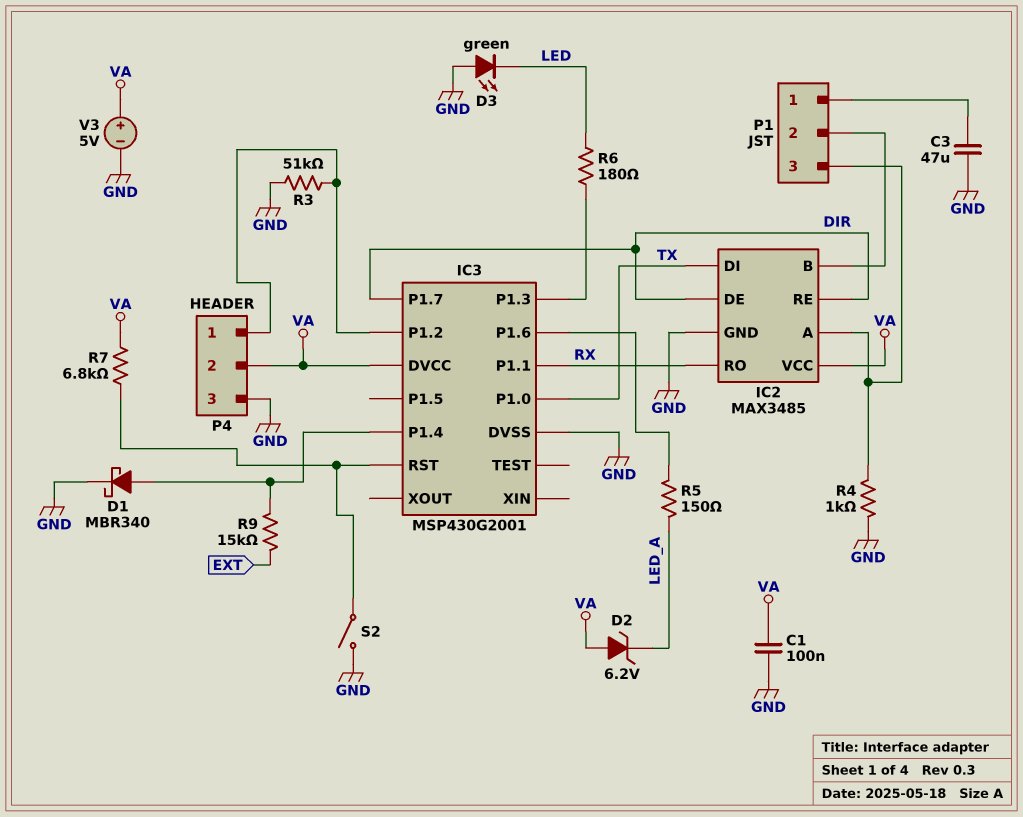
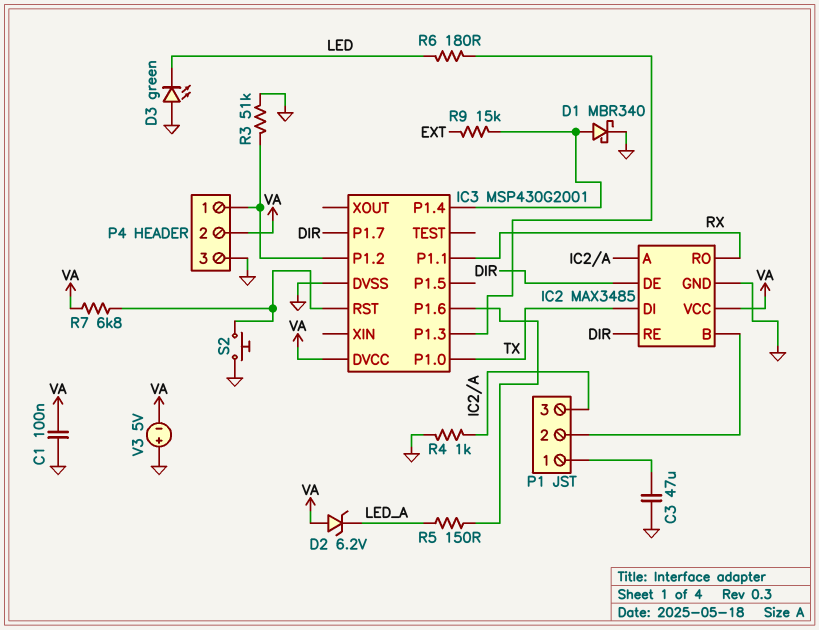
S2: switch (GND, IC3/RST) -> button (GND, IC3/RST)
V3: 5V (plus VA, minus GND) -> 5V (plus GND, minus VA)

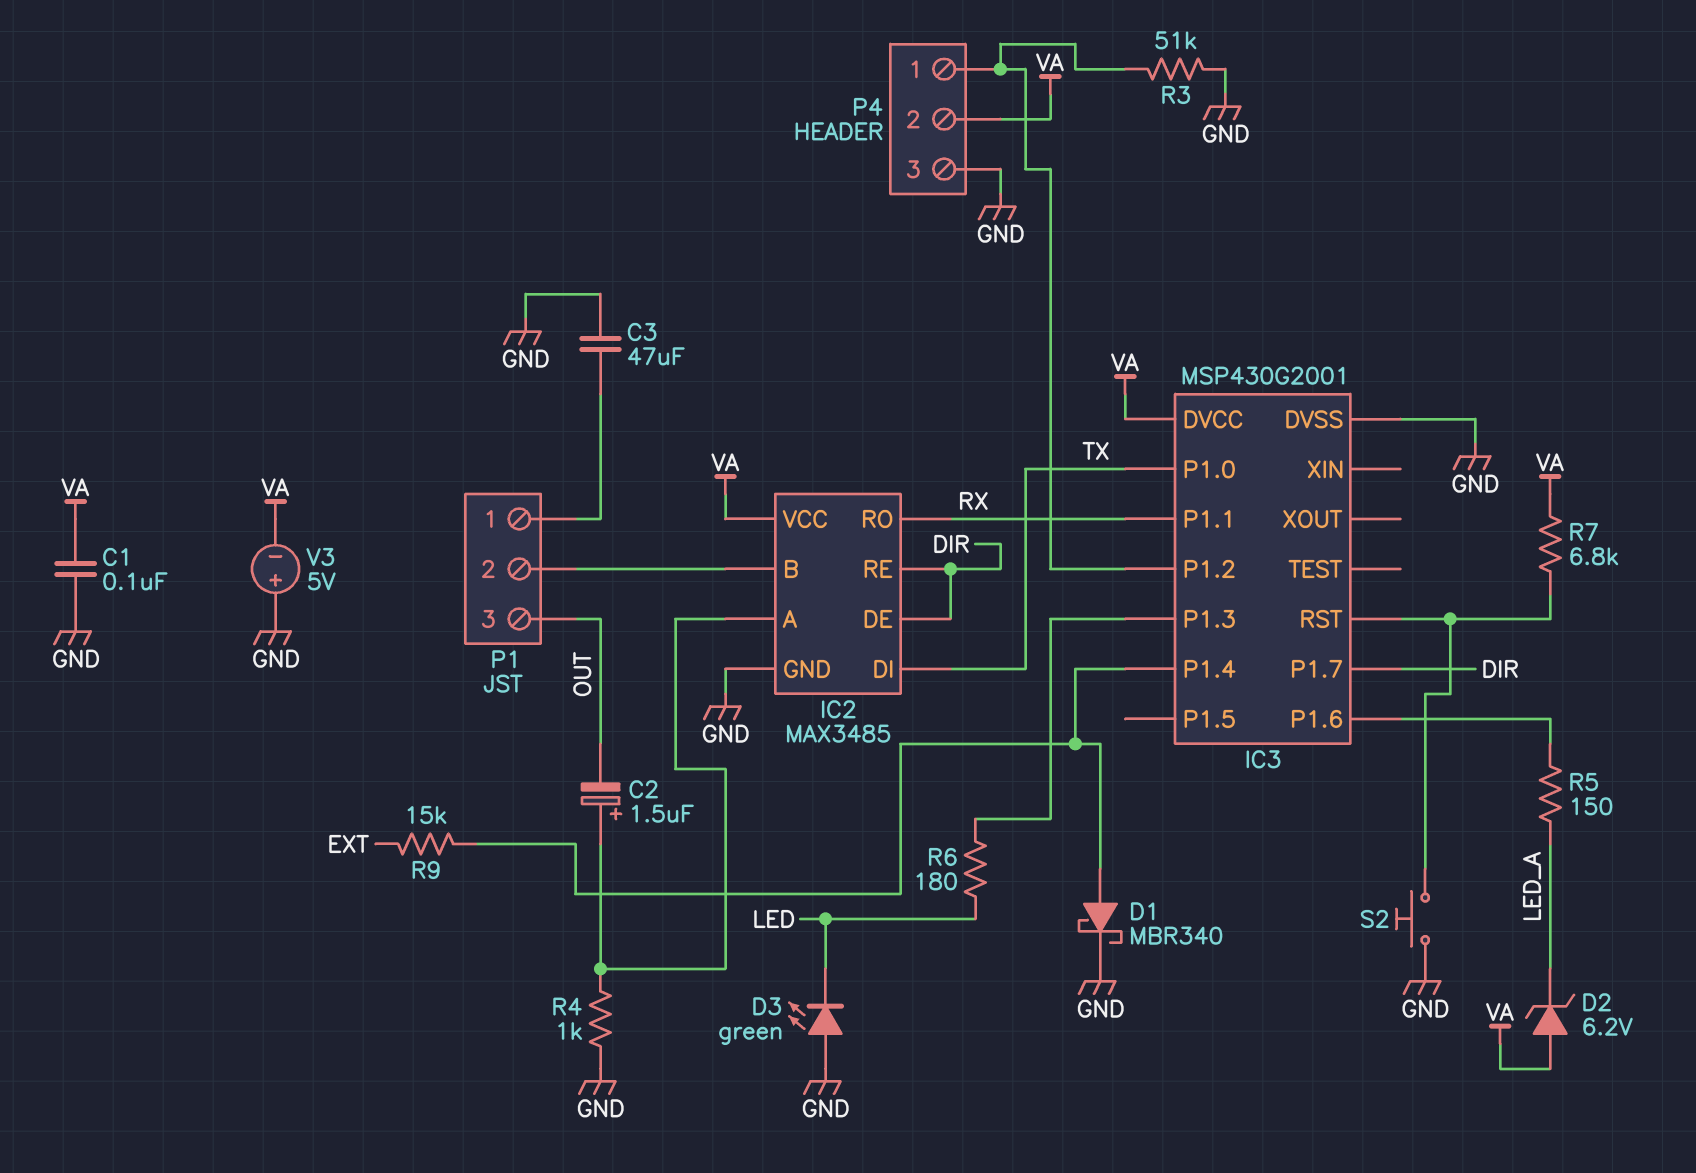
C2: none -> 1.5uF (plus IC2/A, minus OUT)
P1 pin 3: IC2/A -> OUT

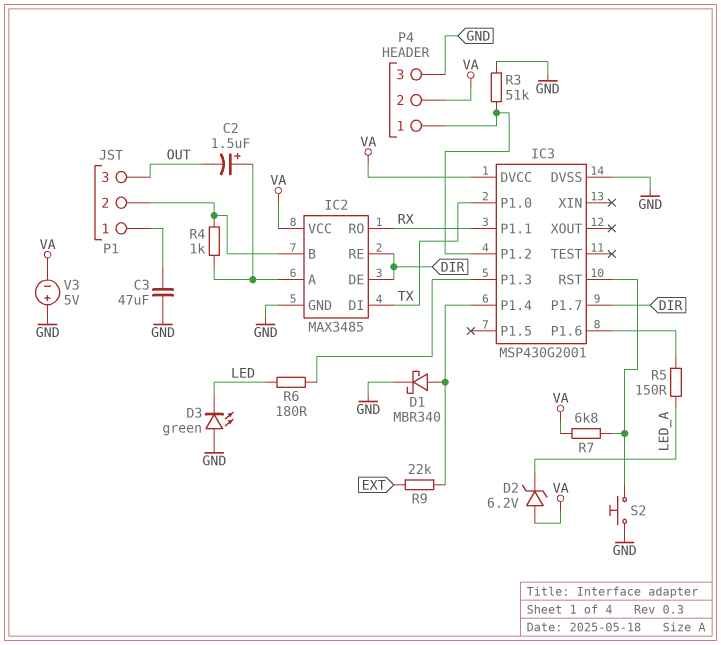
C1: 100nF (GND, VA) -> none
R4: 1k (GND, IC2/A) -> 1k (IC2/A, IC2/B)
R9: 15k (EXT, IC3/P1.4) -> 22k (EXT, IC3/P1.4)

